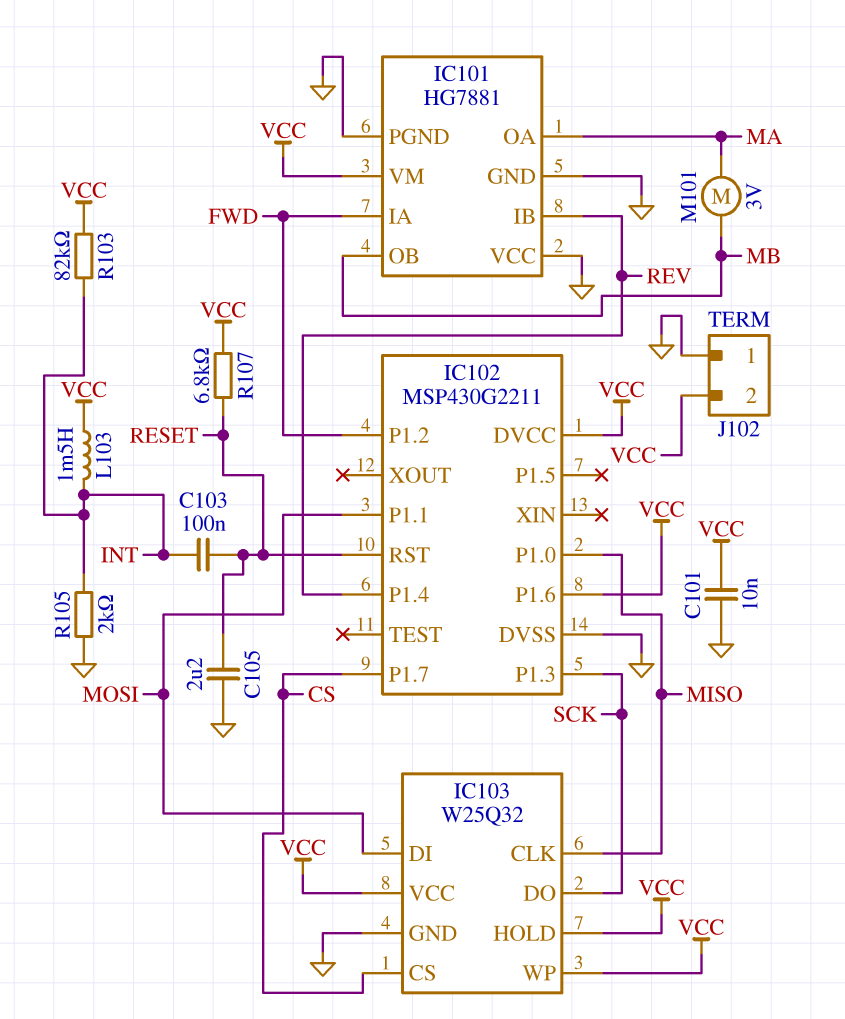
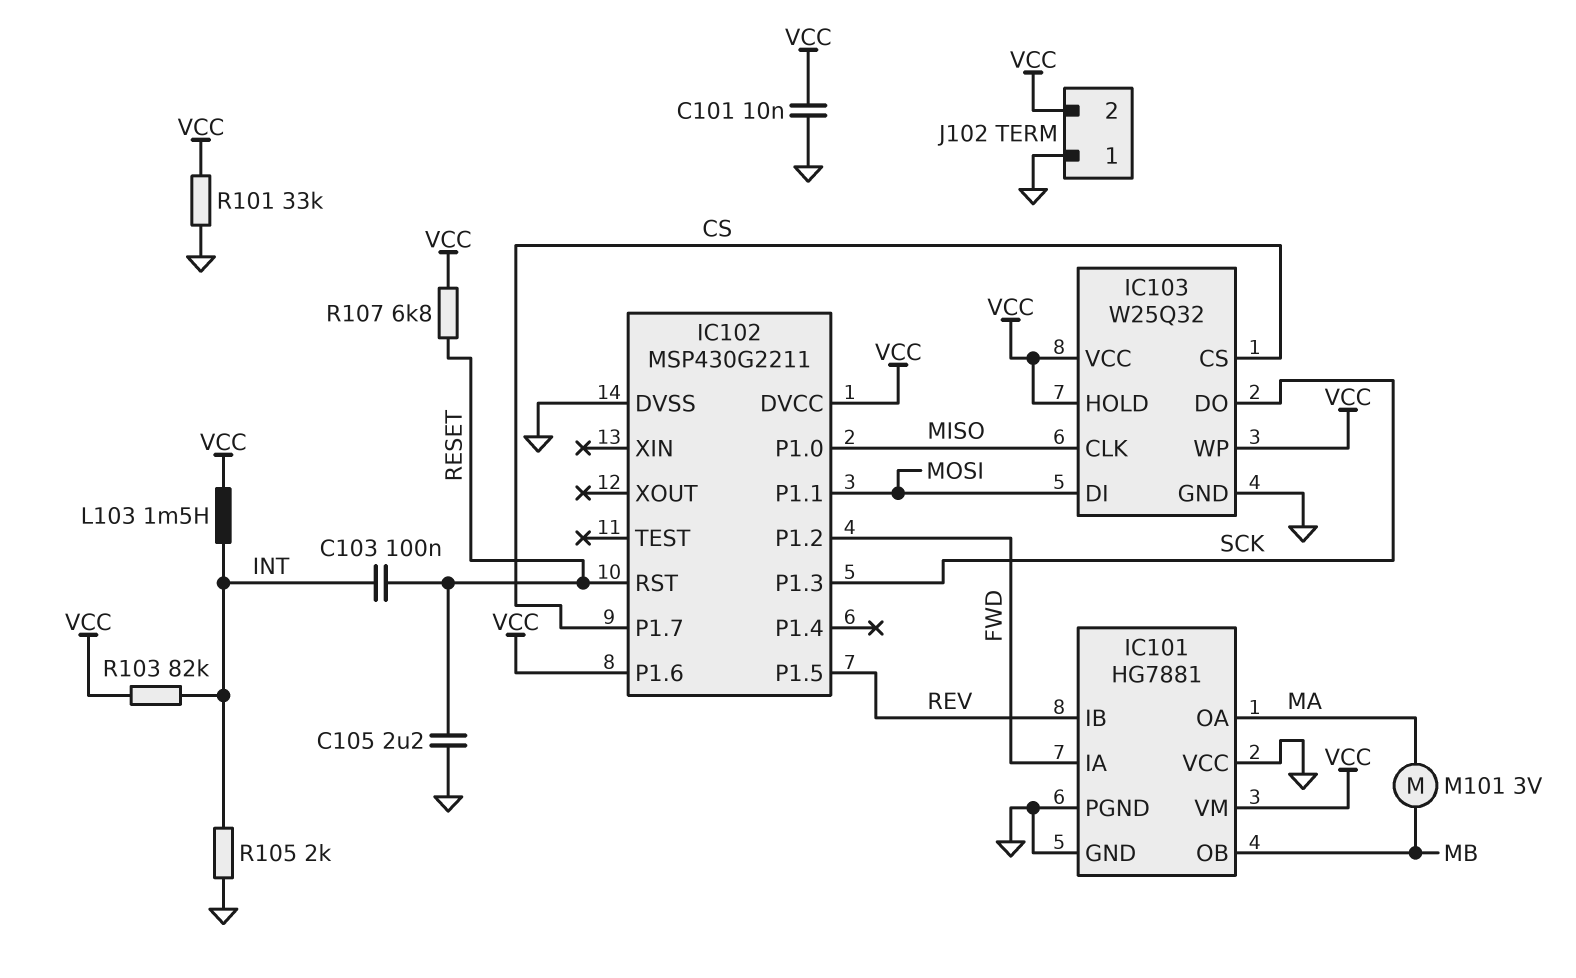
IC102 pin P1.4: REV -> none
IC102 pin P1.5: none -> REV
R101: none -> 33k (GND, VCC)

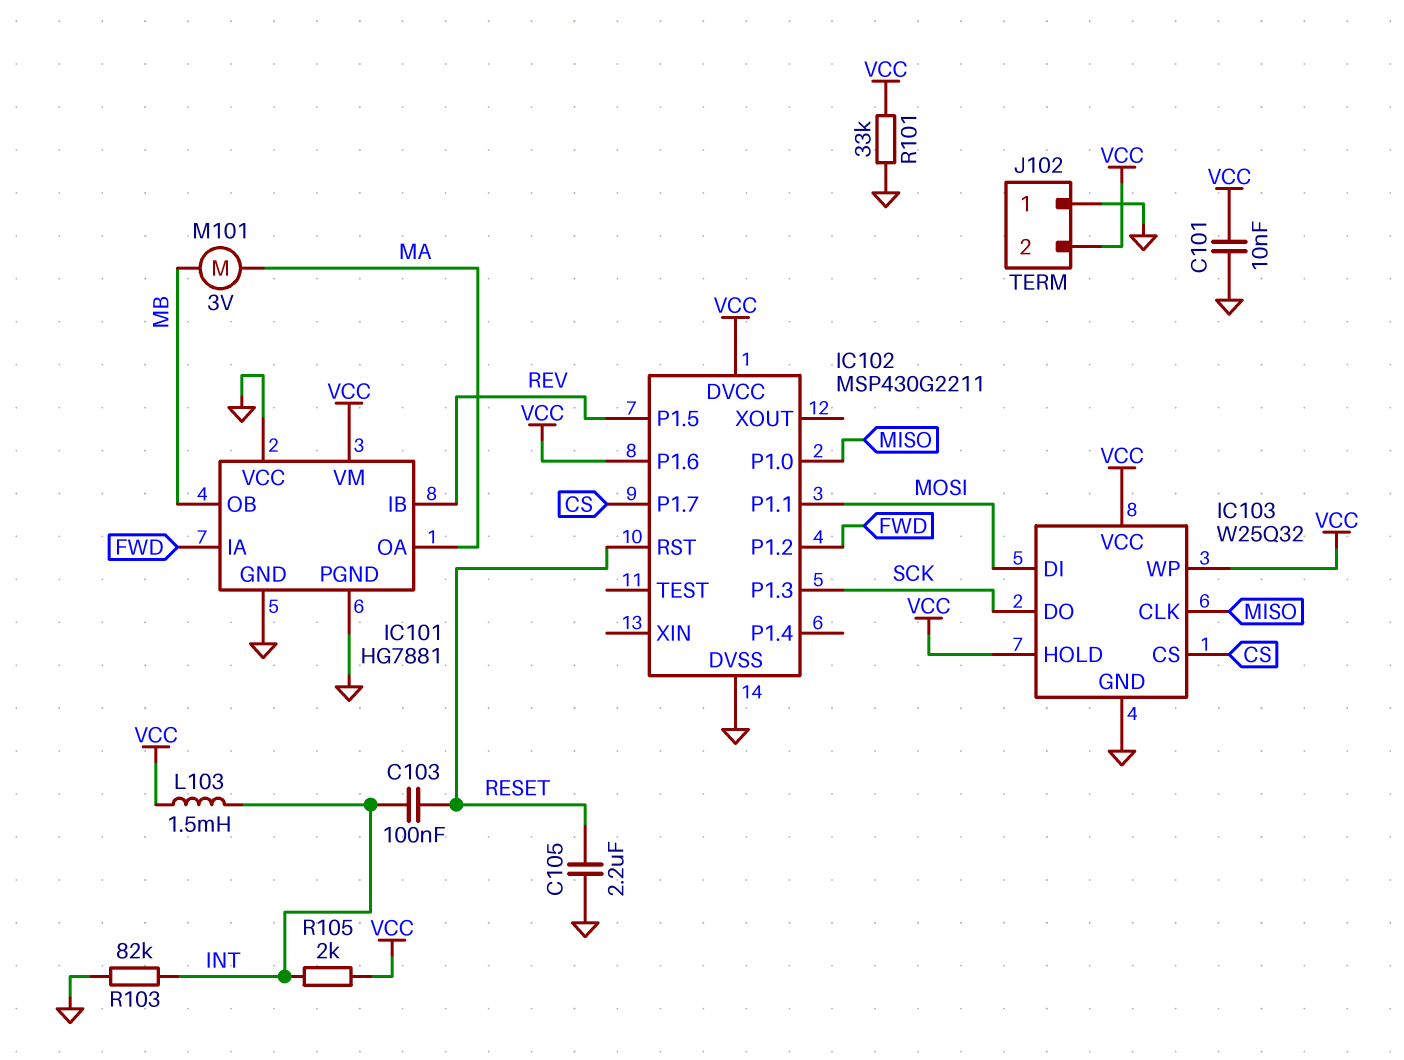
R103: 82k (INT, VCC) -> 82k (GND, INT)
R105: 2k (GND, INT) -> 2k (INT, VCC)
R107: 6.8k (RESET, VCC) -> none

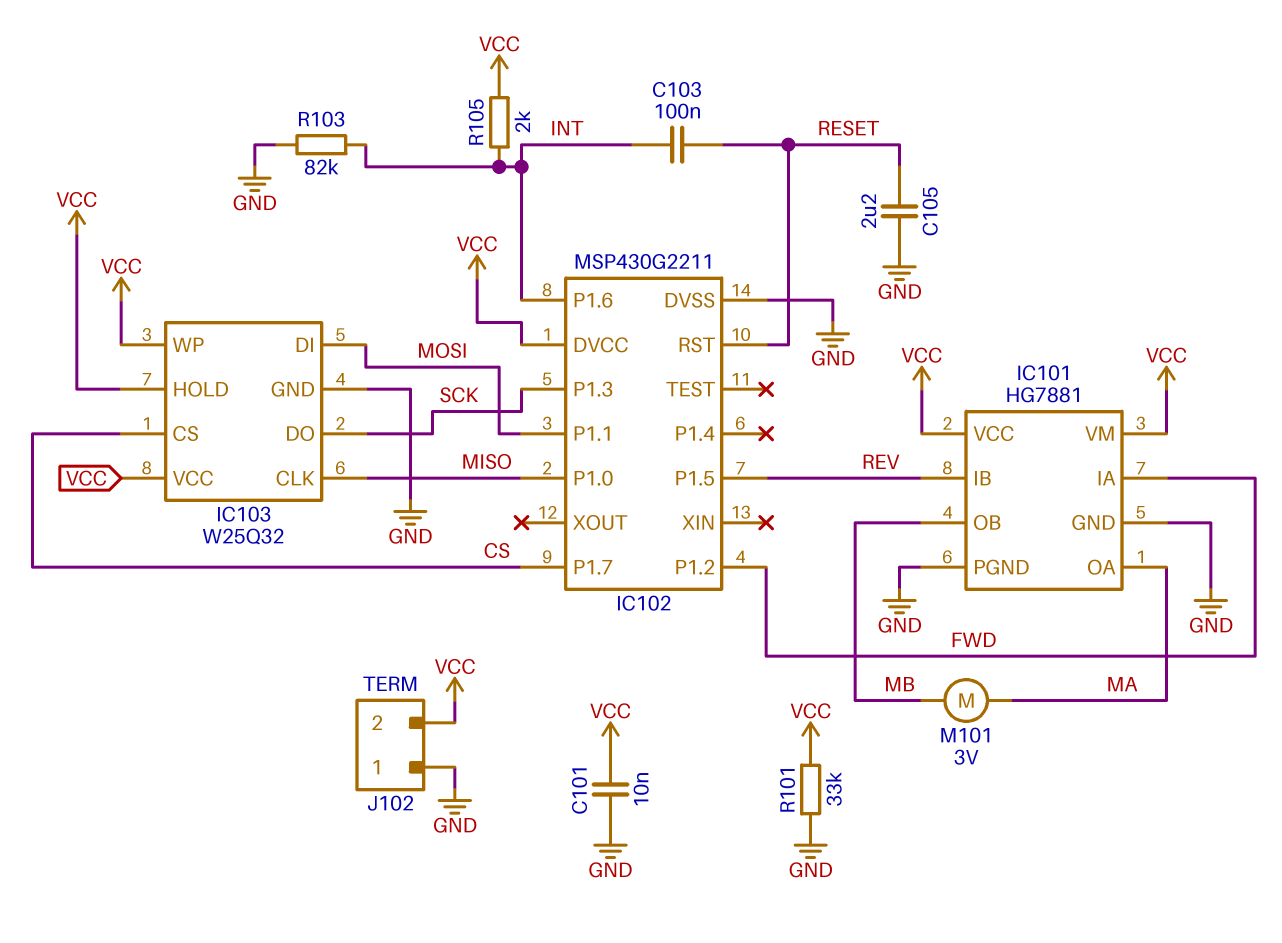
IC101 pin VCC: GND -> VCC
IC102 pin P1.6: VCC -> INT
L103: 1.5mH (INT, VCC) -> none

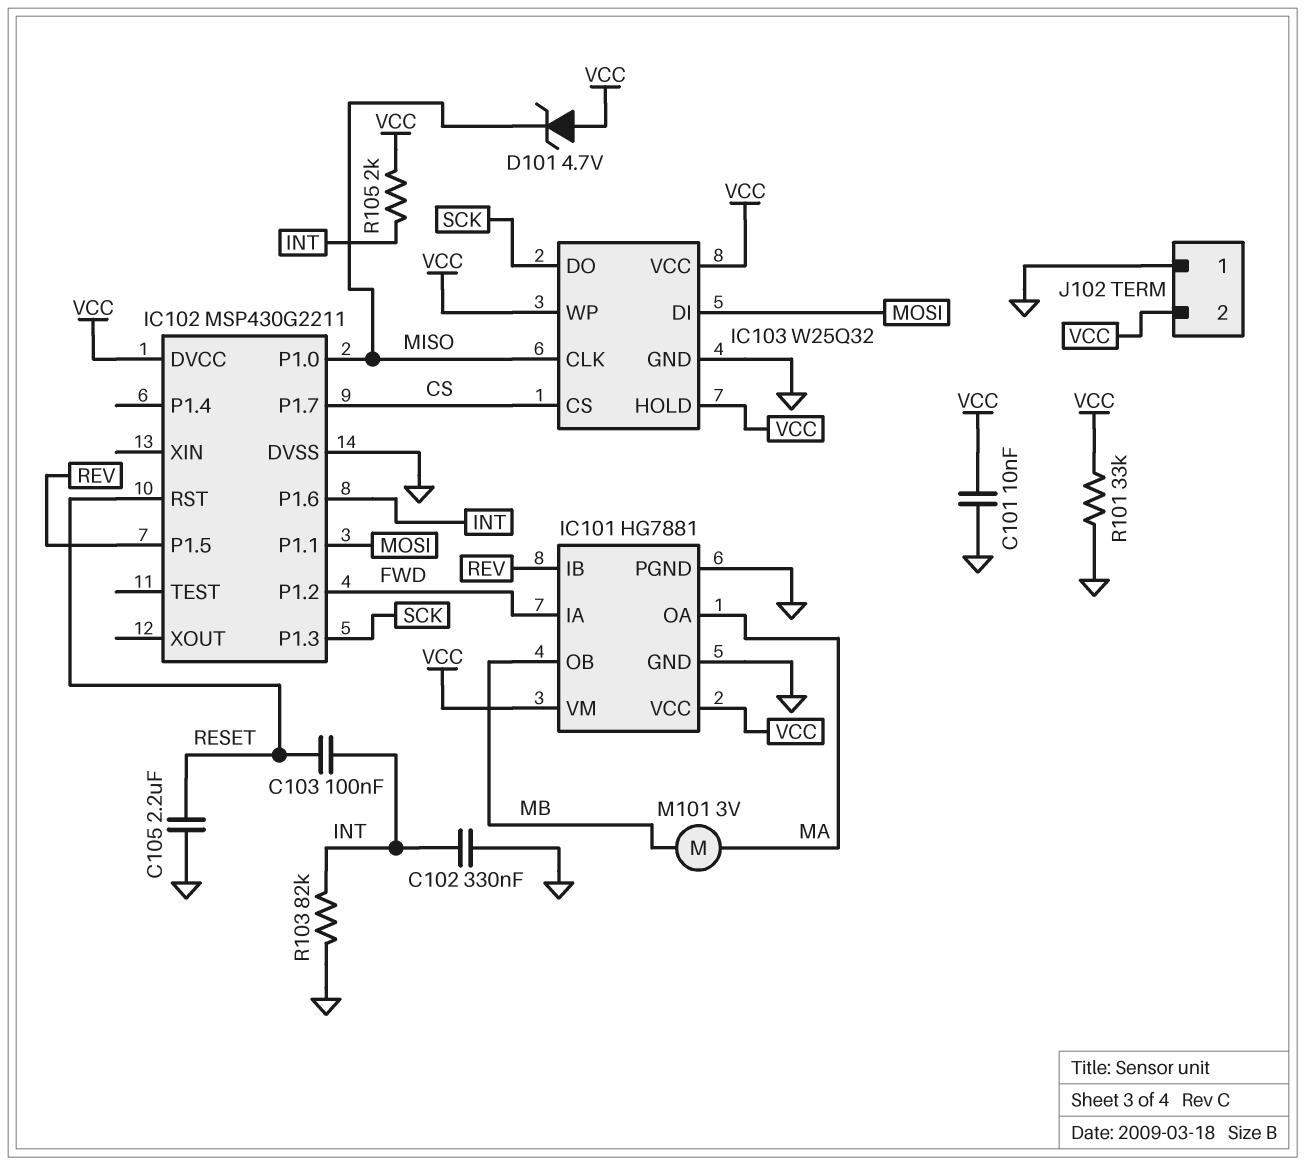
C102: none -> 330nF (GND, INT)
D101: none -> zener 4.7V (A VCC, K MISO)

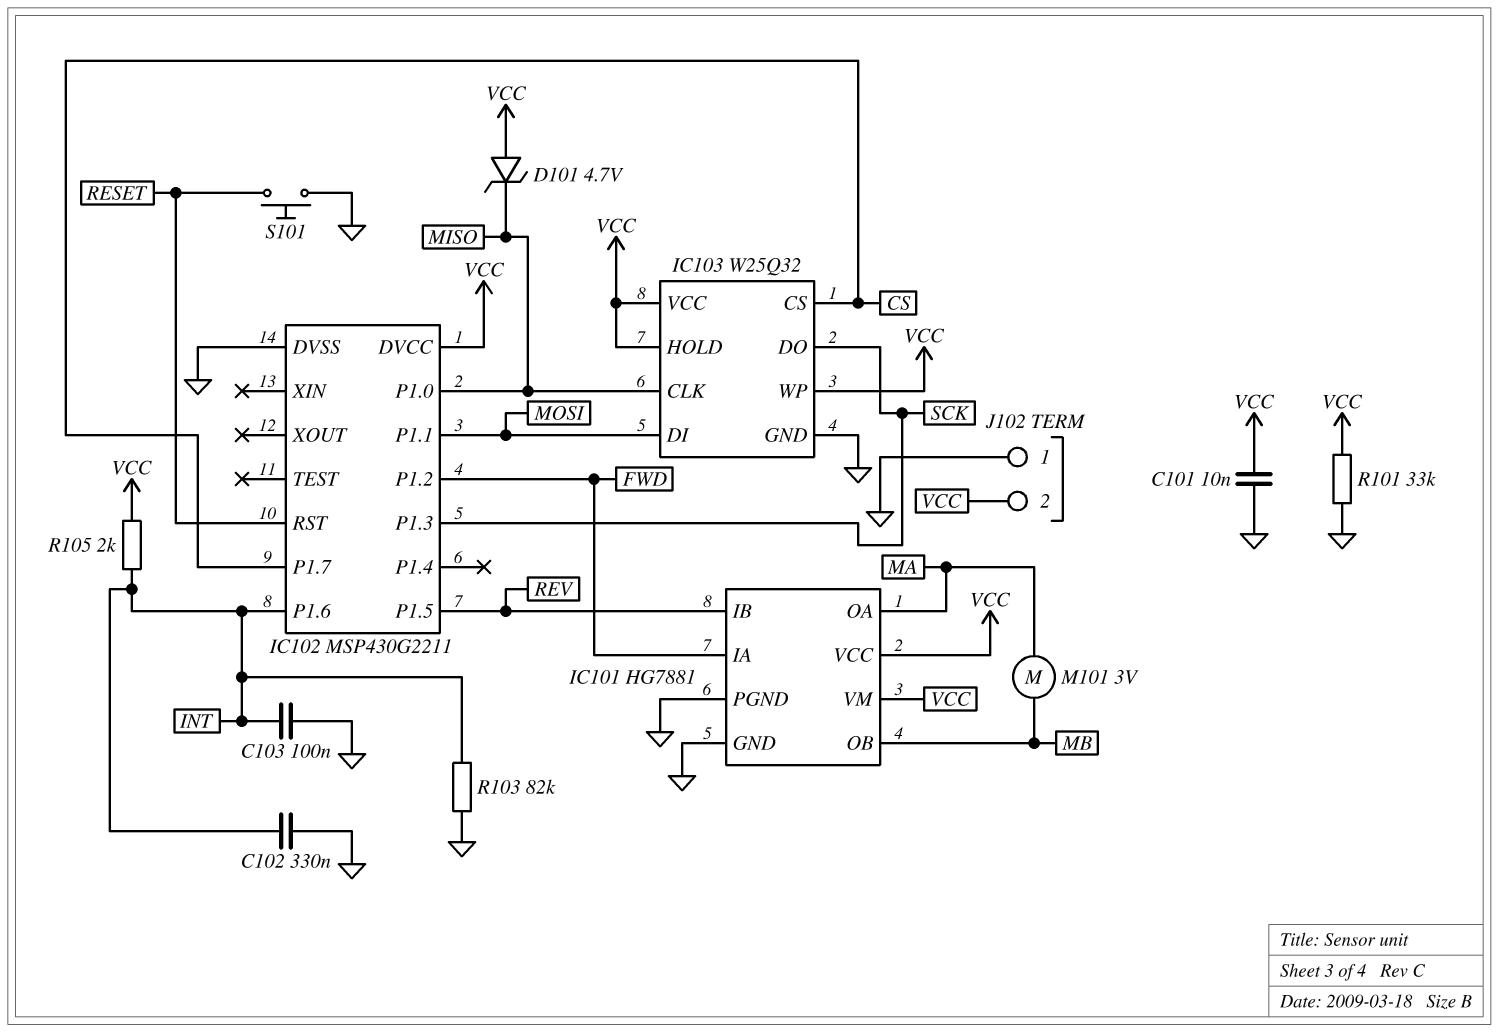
C103: 100nF (INT, RESET) -> 100nF (GND, INT)
C105: 2.2uF (GND, RESET) -> none
S101: none -> button (GND, RESET)

